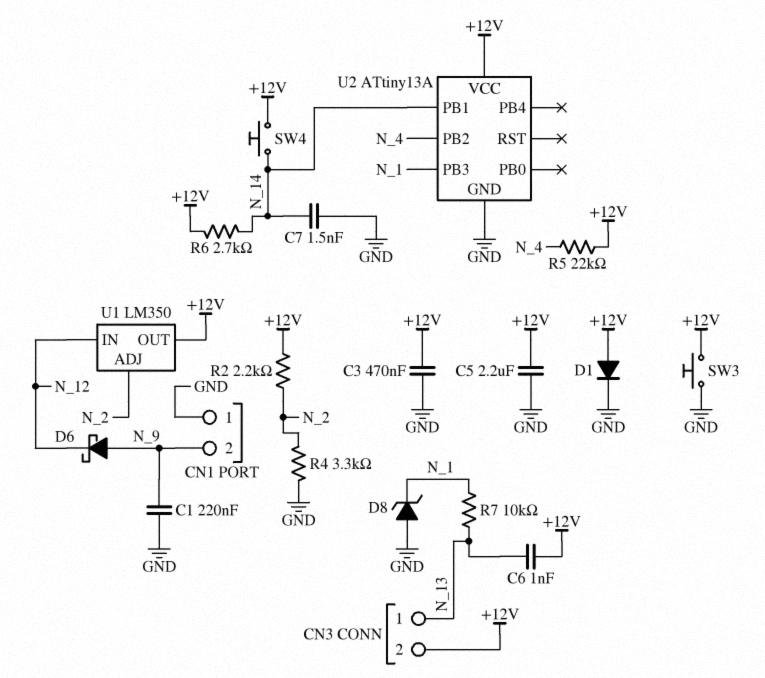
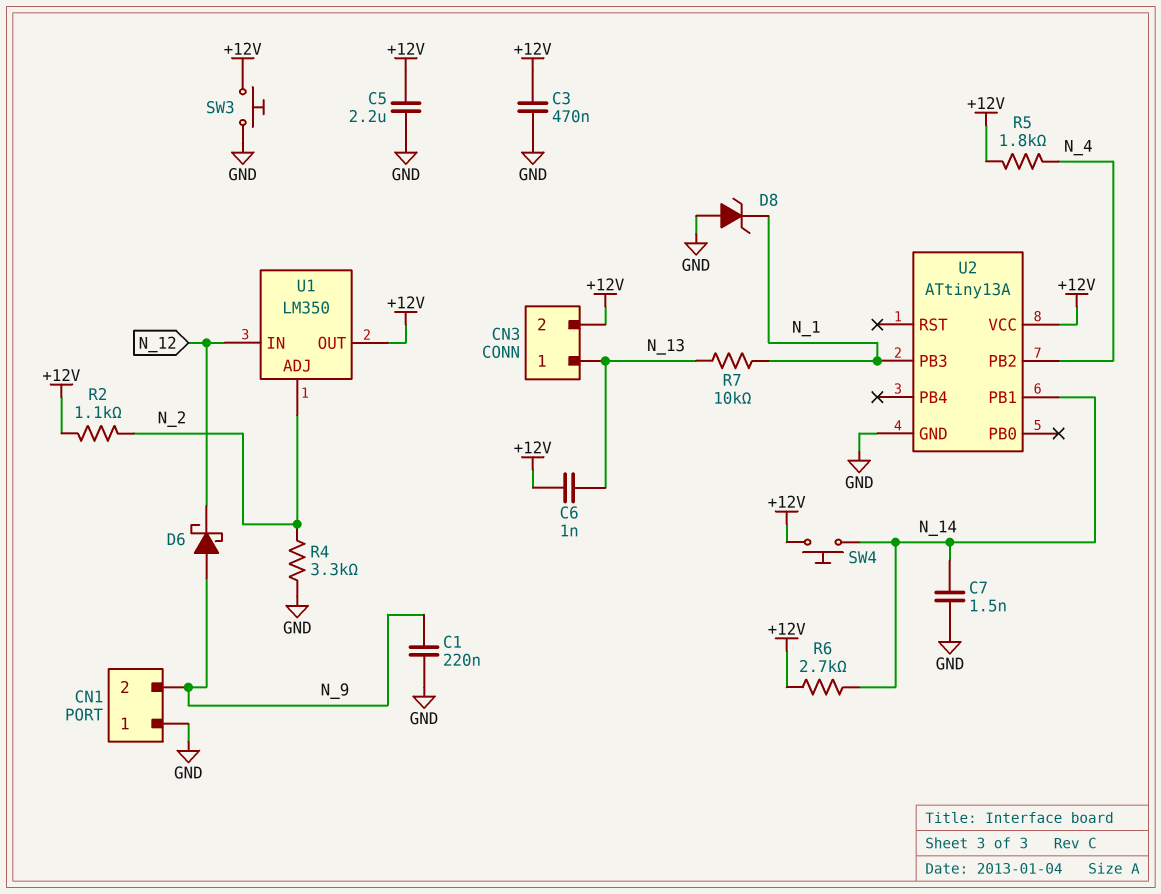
D1: diode (A +12V, K GND) -> none
R2: 2.2k (+12V, N_2) -> 1.1k (+12V, N_2)
R5: 22k (+12V, N_4) -> 1.8k (+12V, N_4)

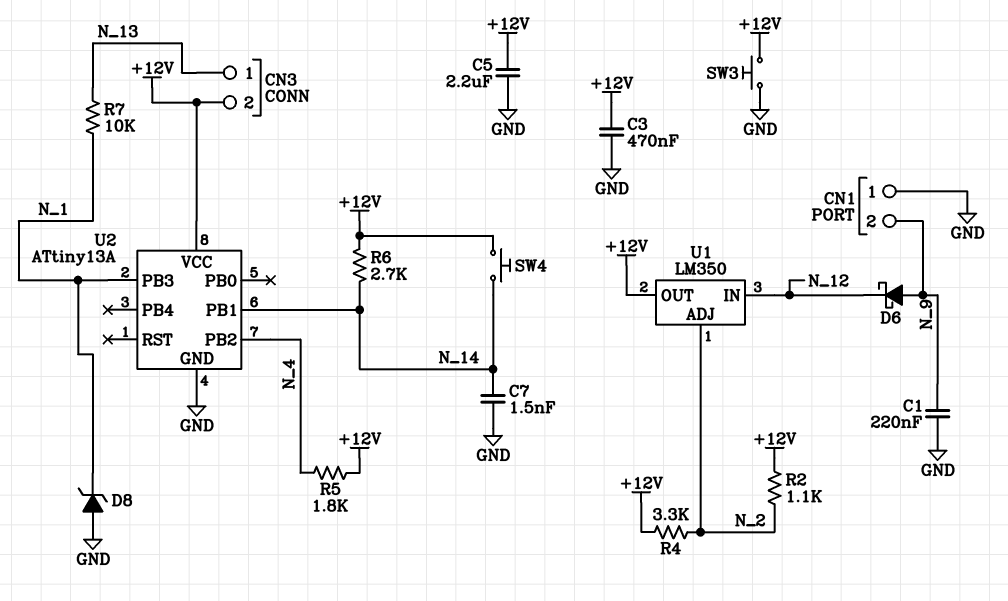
C6: 1nF (+12V, N_13) -> none
R4: 3.3k (GND, N_2) -> 3.3k (+12V, N_2)

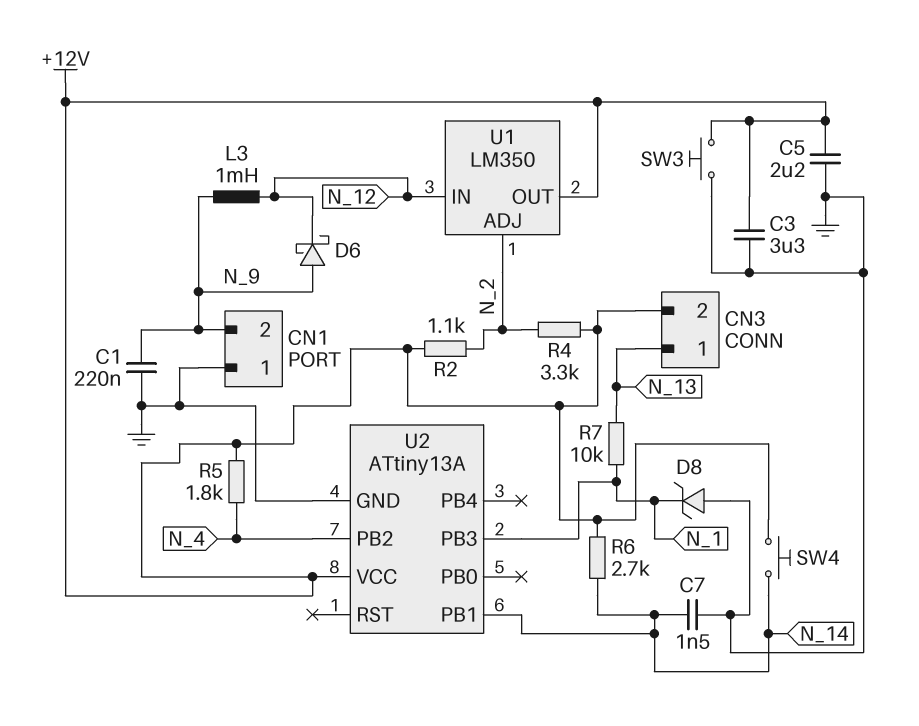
C3: 470nF (+12V, GND) -> 3.3uF (+12V, GND)
L3: none -> 1mH (N_9, N_12)

